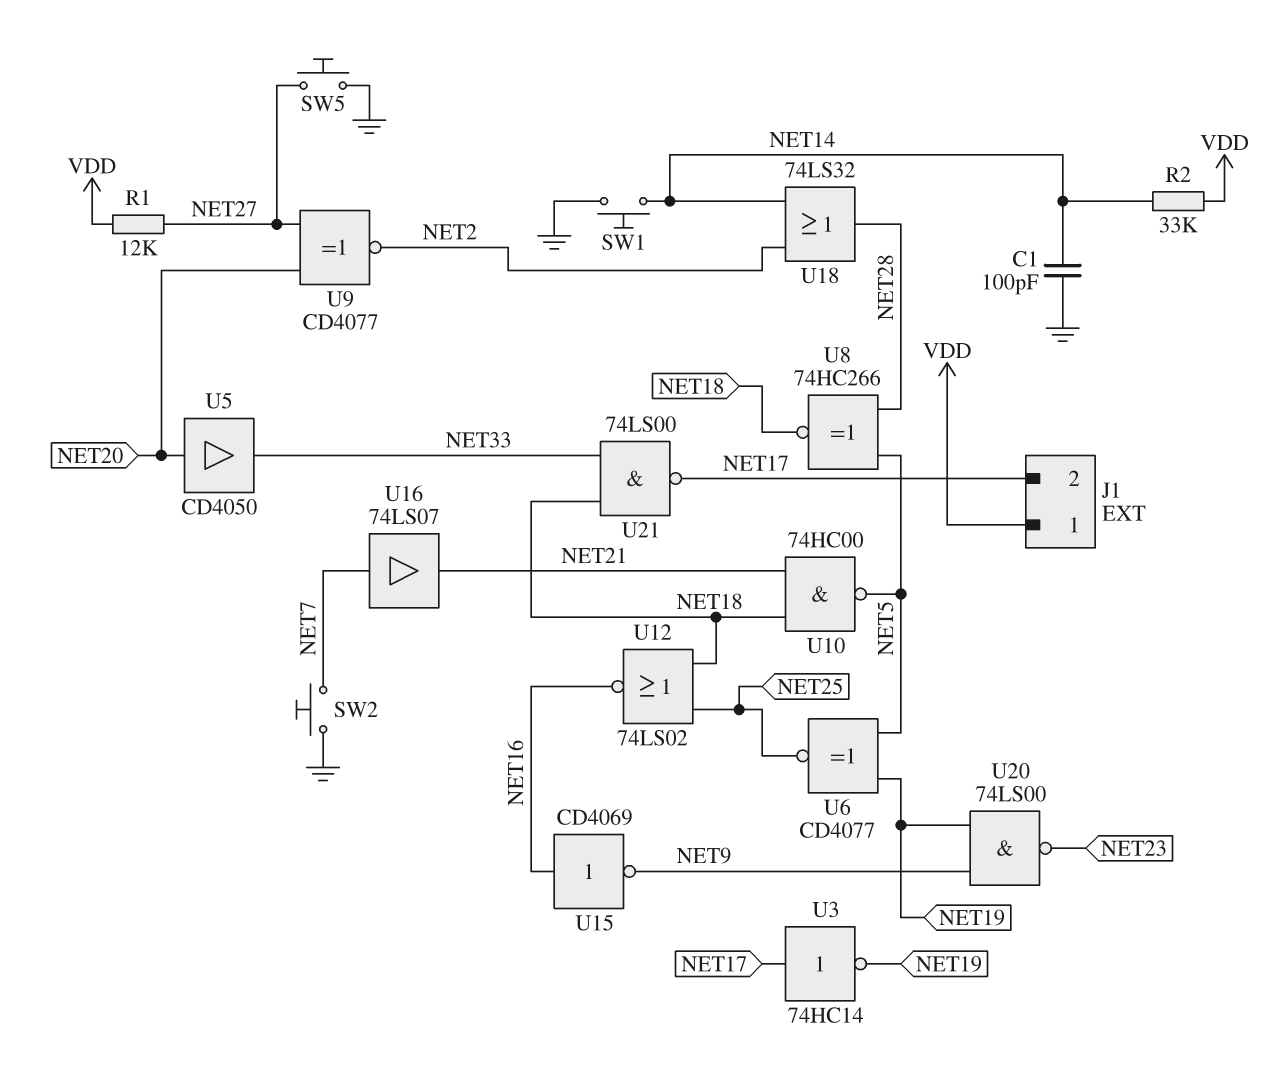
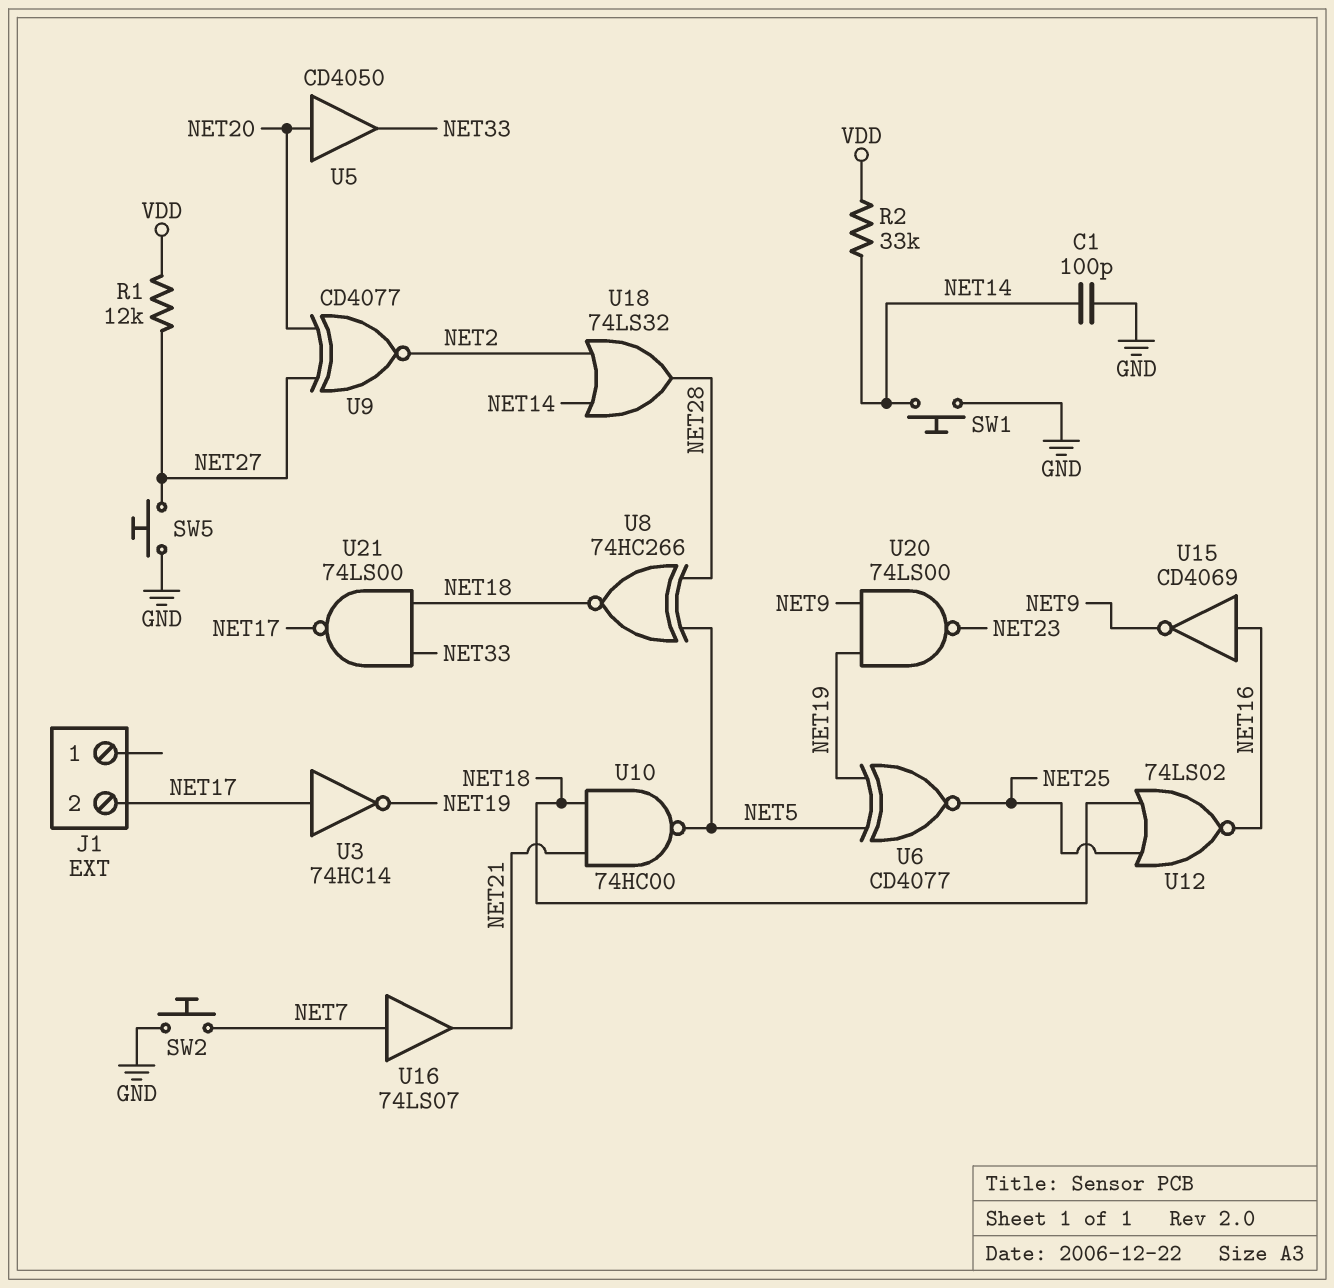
J1 pin 1: VDD -> none

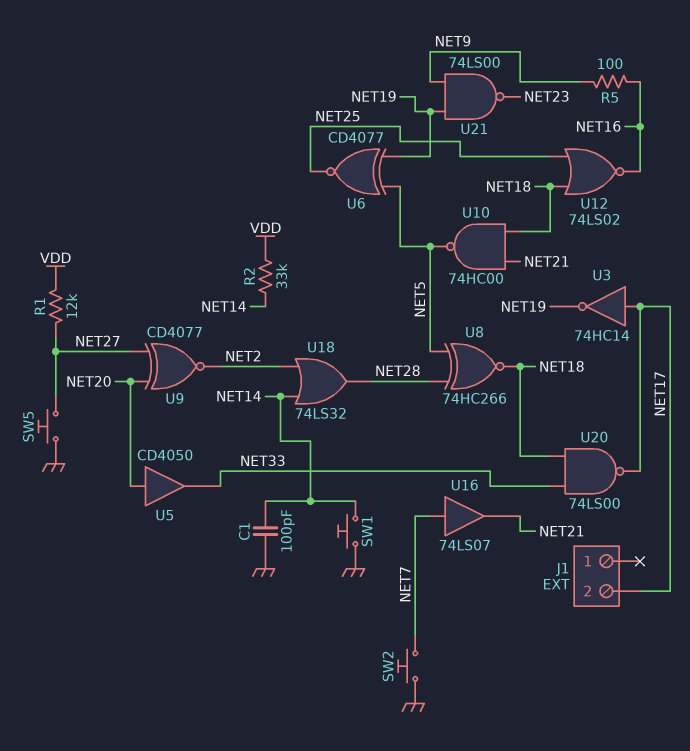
R5: none -> 100 (NET9, NET16)
U15: NOT CD4069 (in NET16, out NET9) -> none
U20: NAND 74LS00 (in NET9, in NET19, out NET23) -> NAND 74LS00 (in NET18, in NET33, out NET17)
U21: NAND 74LS00 (in NET18, in NET33, out NET17) -> NAND 74LS00 (in NET9, in NET19, out NET23)

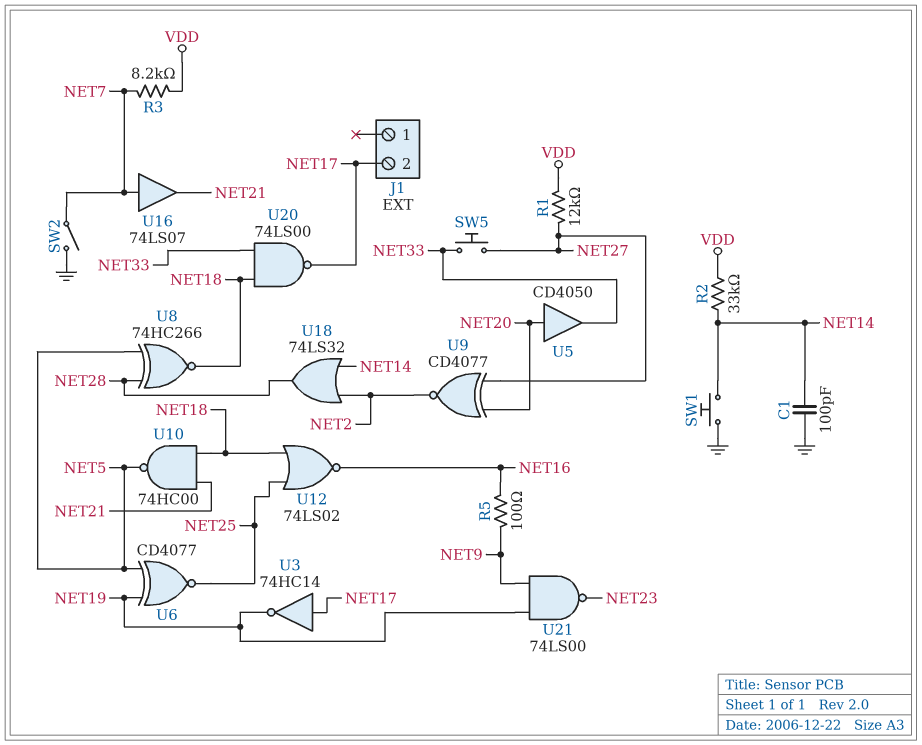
R3: none -> 8.2k (NET7, VDD)
SW2: button (GND, NET7) -> switch (GND, NET7)
SW5: button (GND, NET27) -> button (NET27, NET33)

